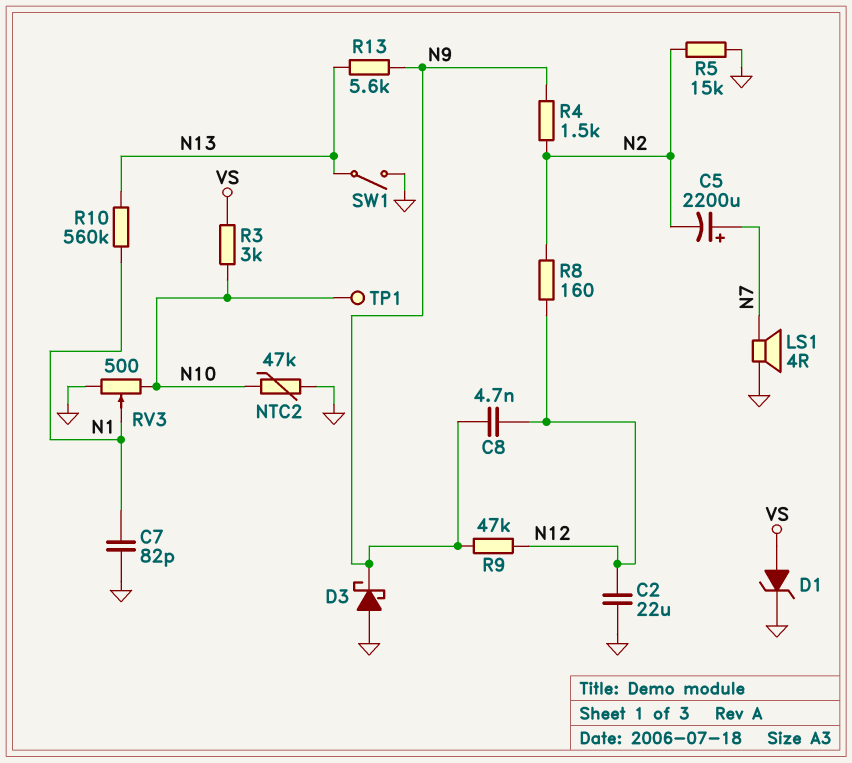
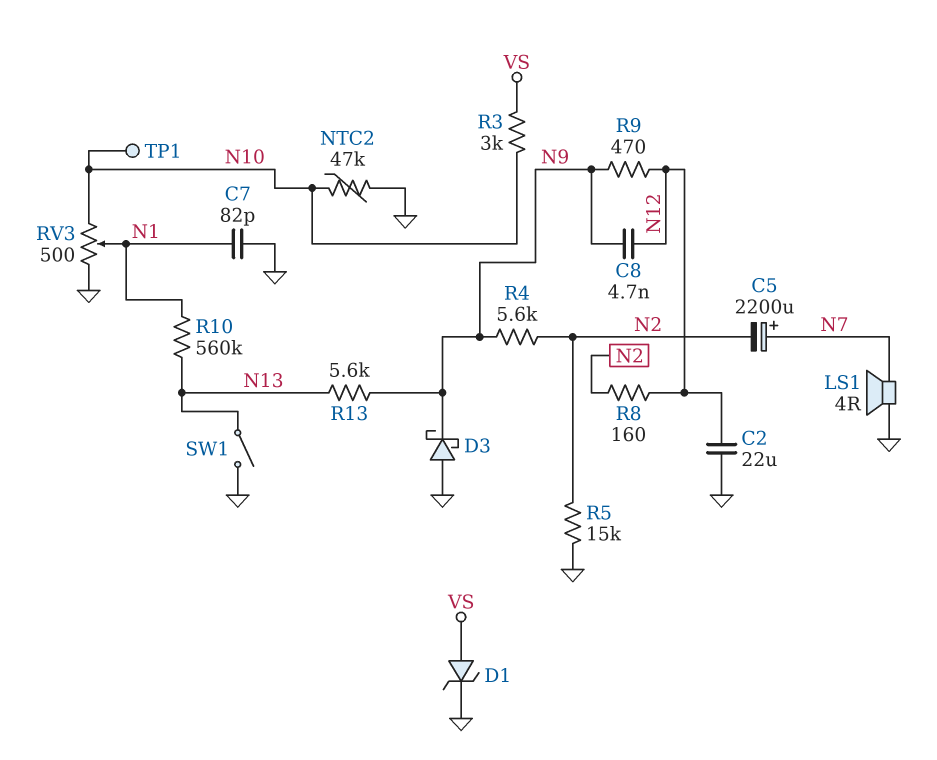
R4: 1.5k (N2, N9) -> 5.6k (N2, N9)
R9: 47k (N9, N12) -> 470 (N9, N12)

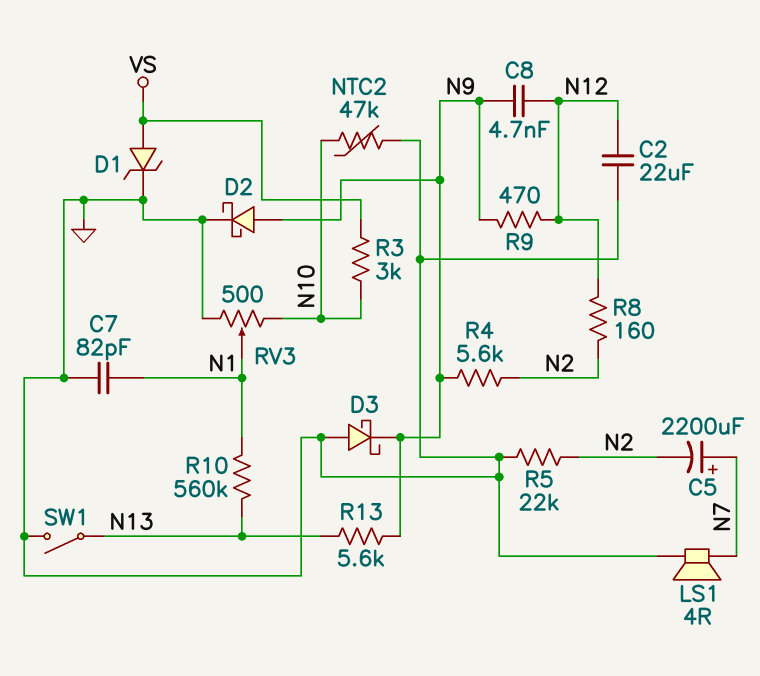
D2: none -> schottky (A N9, K GND)
R5: 15k (GND, N2) -> 22k (GND, N2)
TP1: test point (N10) -> none

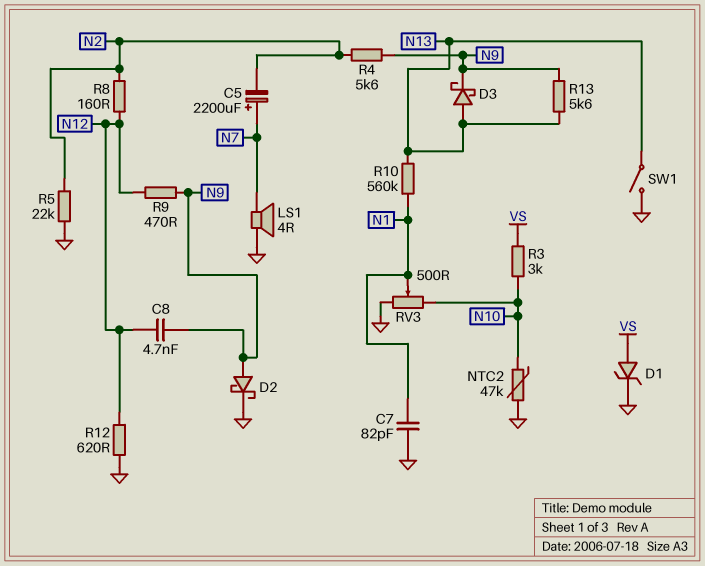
C2: 22uF (GND, N12) -> none
D3: schottky (A GND, K N9) -> schottky (A N13, K N9)
R12: none -> 620 (GND, N12)

